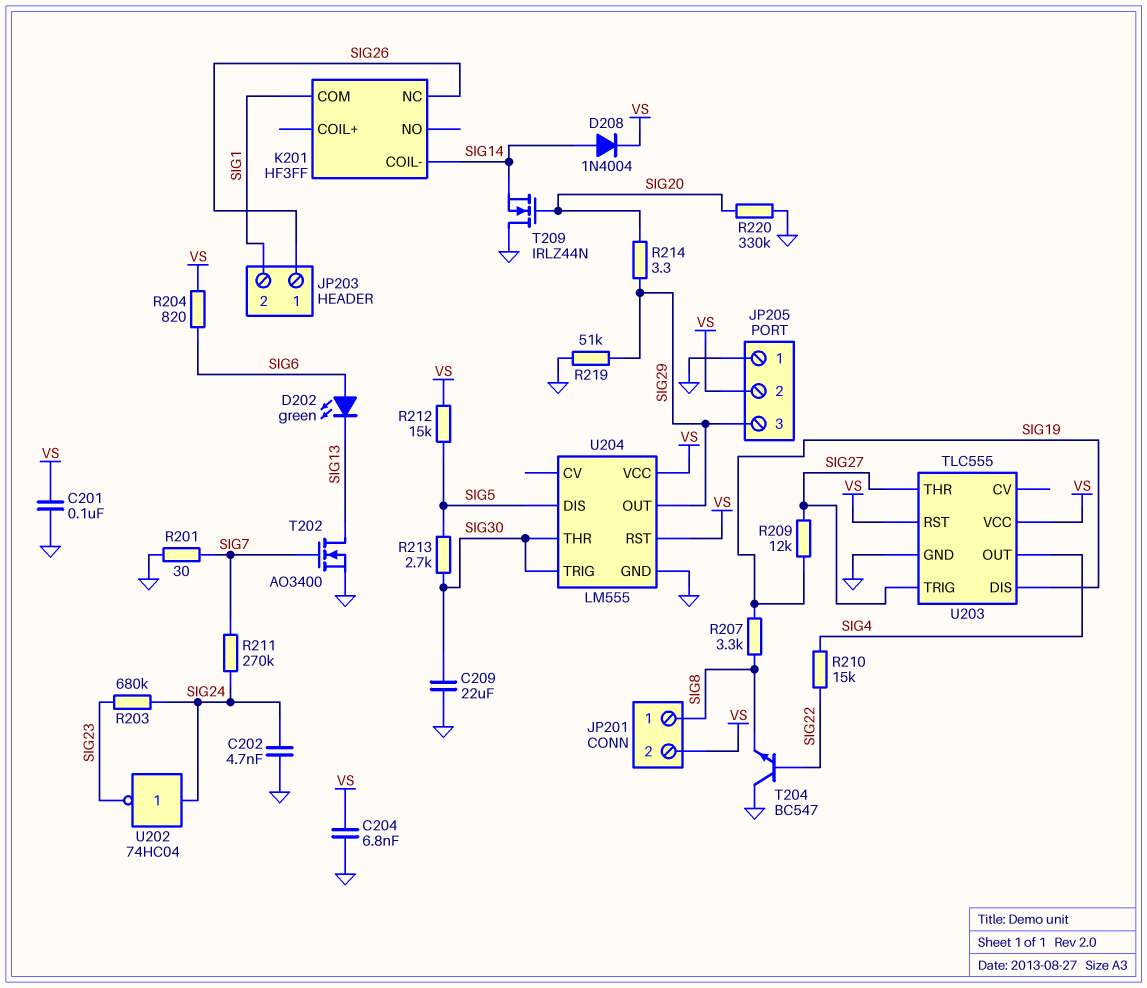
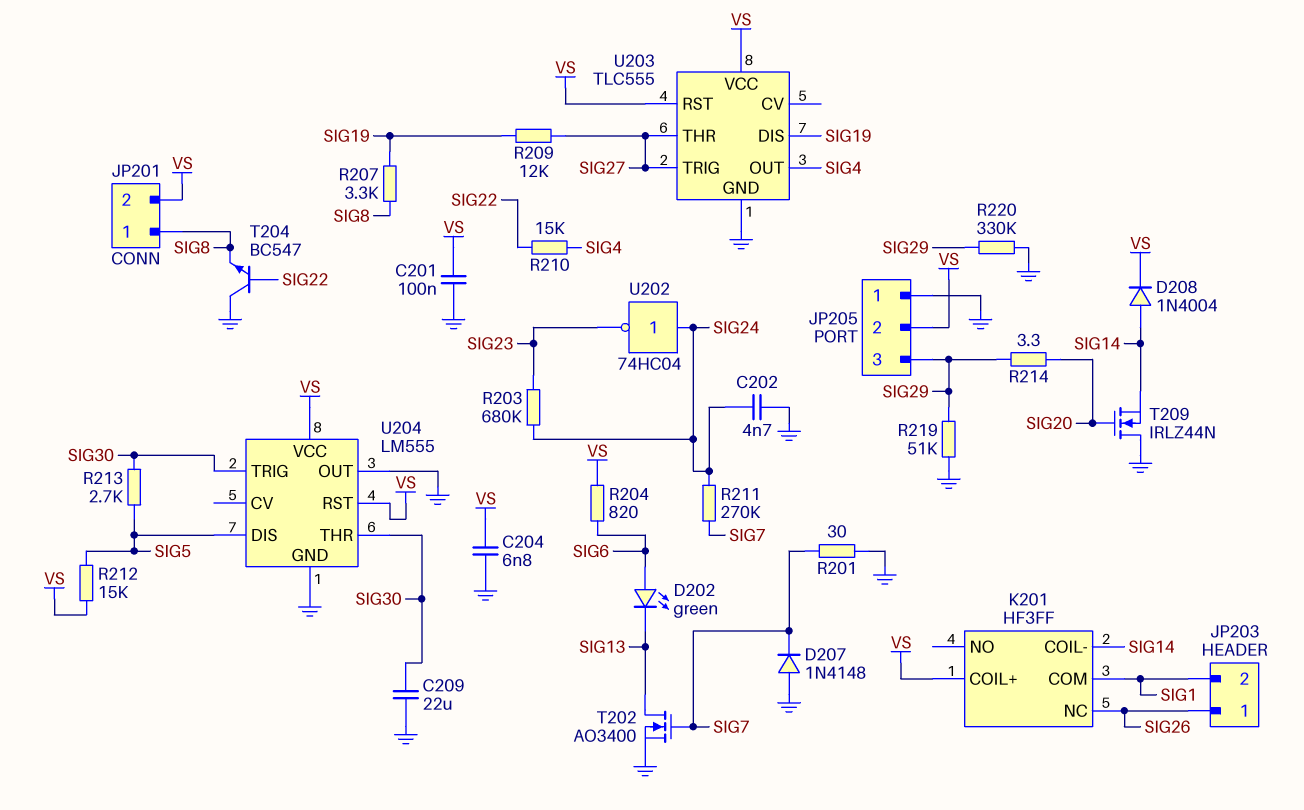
D207: none -> diode 1N4148 (A GND, K SIG7)
K201 pin COIL+: none -> VS
R220: 330k (GND, SIG20) -> 330k (GND, SIG29)
U204 pin OUT: SIG29 -> GND

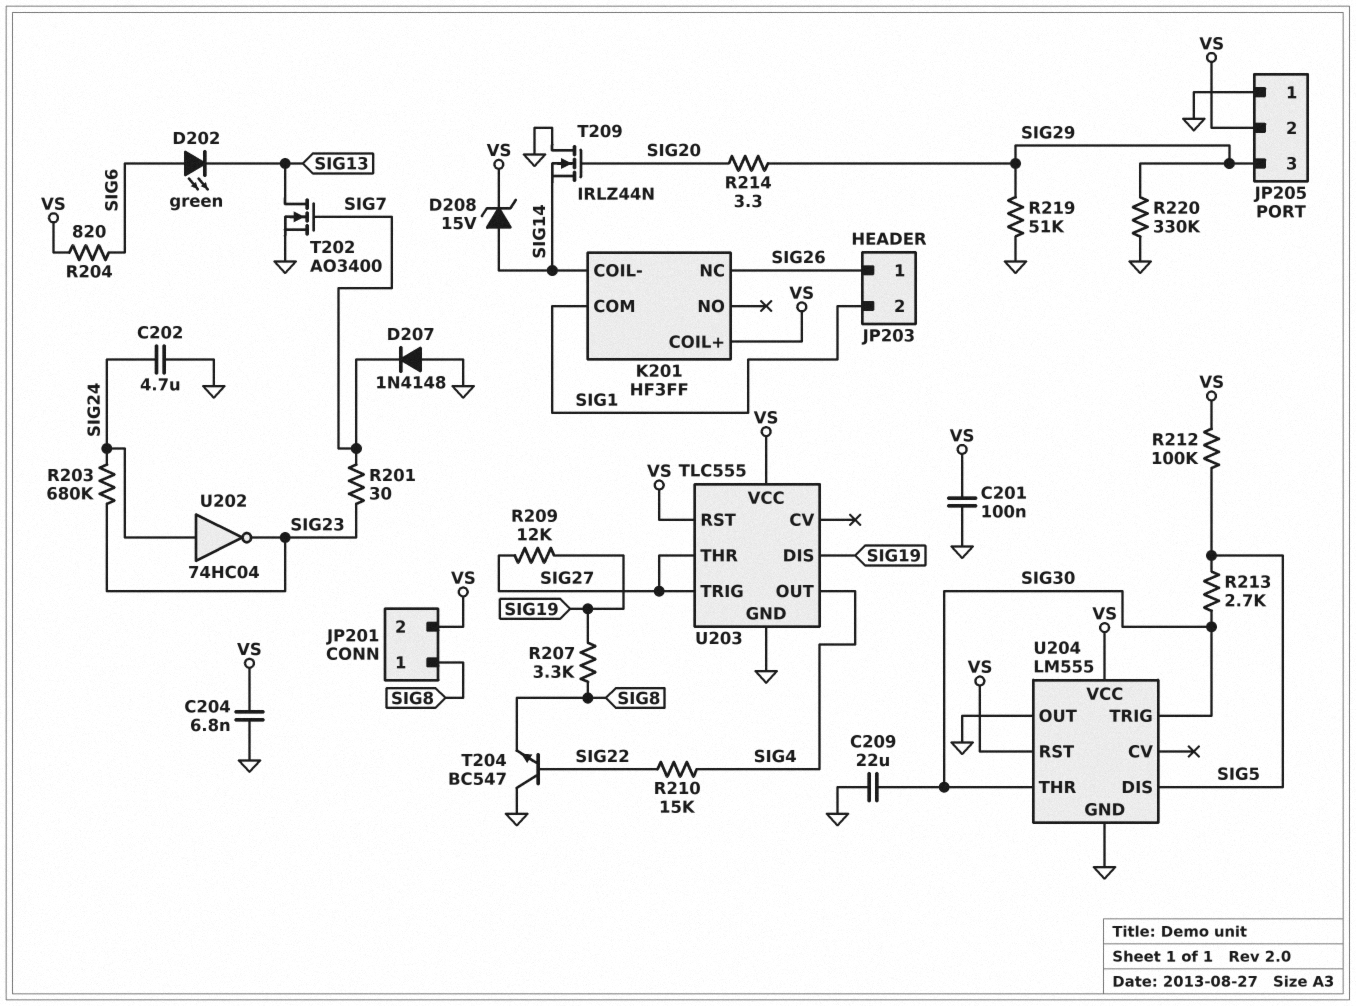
C202: 4.7nF (GND, SIG24) -> 4.7uF (GND, SIG24)
D208: diode 1N4004 (A SIG14, K VS) -> zener 15V (A SIG14, K VS)
R201: 30 (GND, SIG7) -> 30 (SIG7, SIG23)
R211: 270k (SIG7, SIG24) -> none
R212: 15k (SIG5, VS) -> 100k (SIG5, VS)

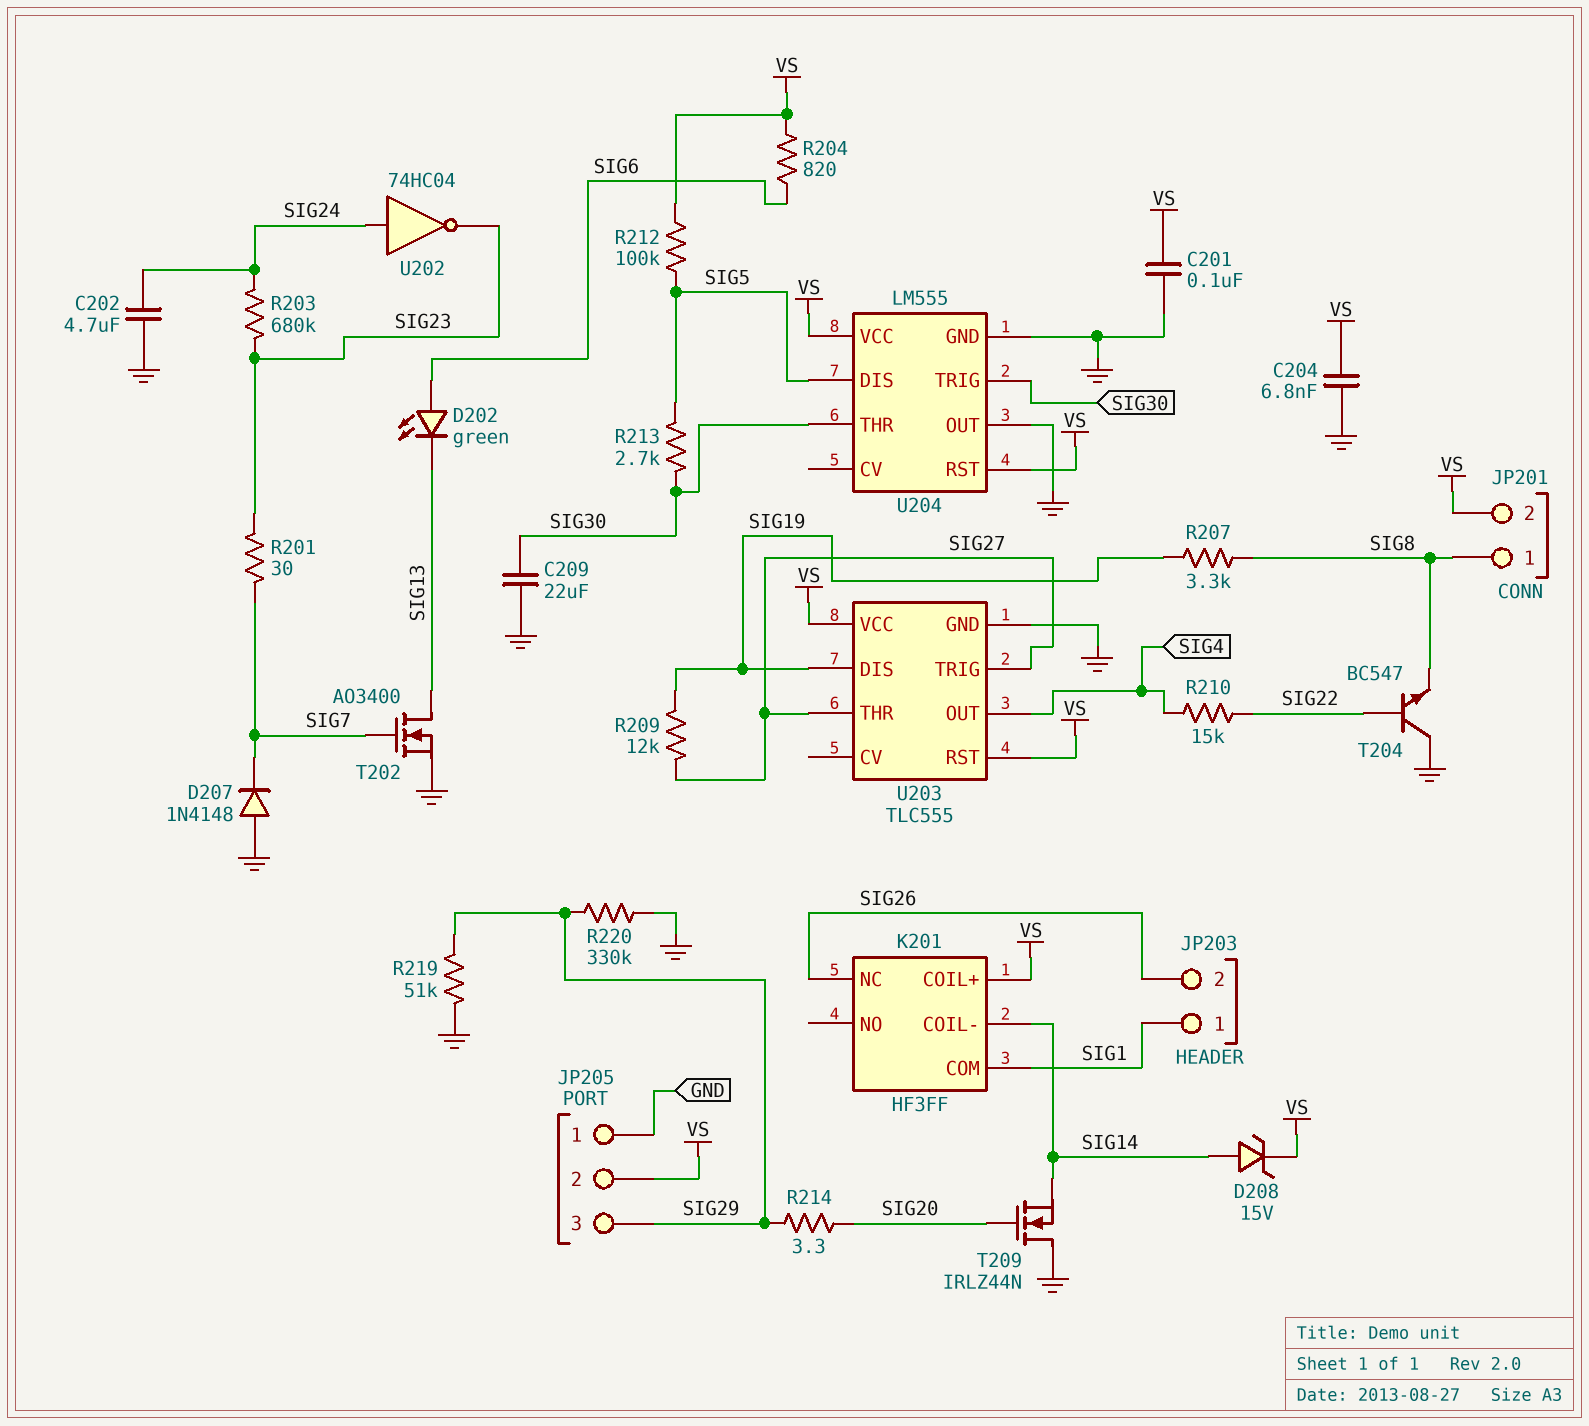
JP203 pin 1: SIG26 -> SIG1
JP203 pin 2: SIG1 -> SIG26

